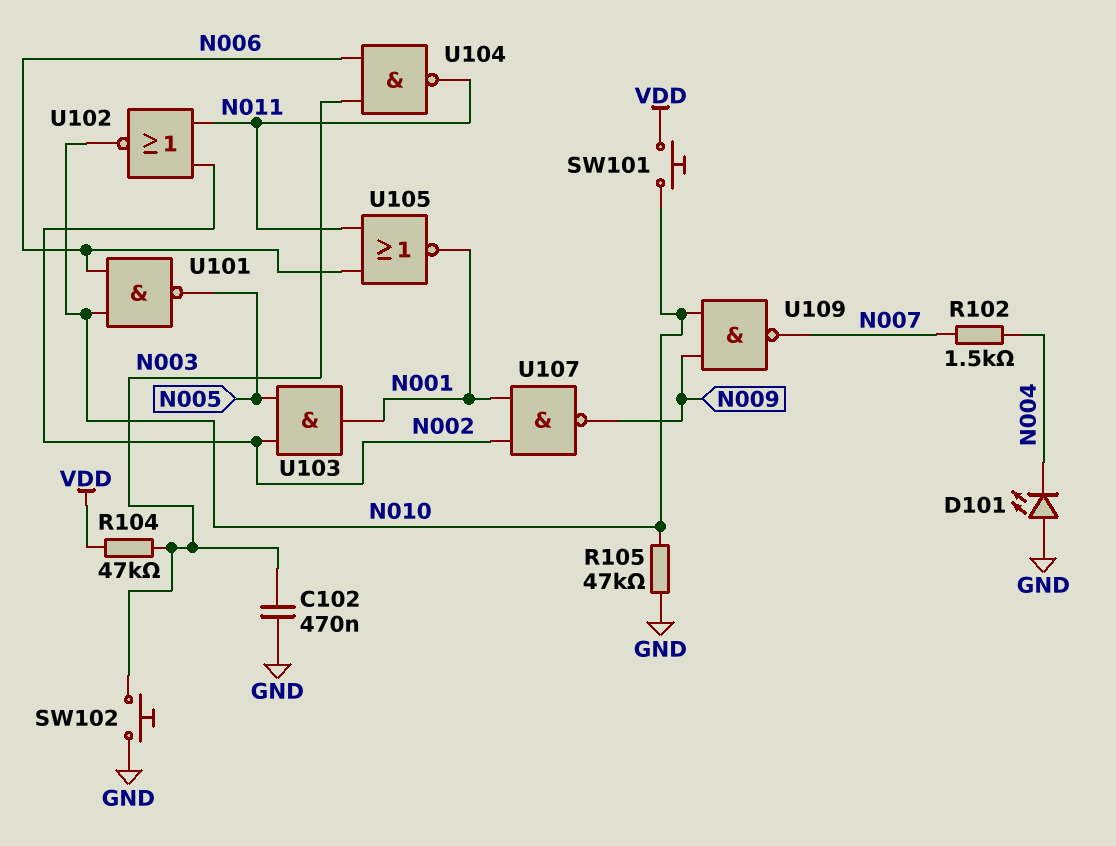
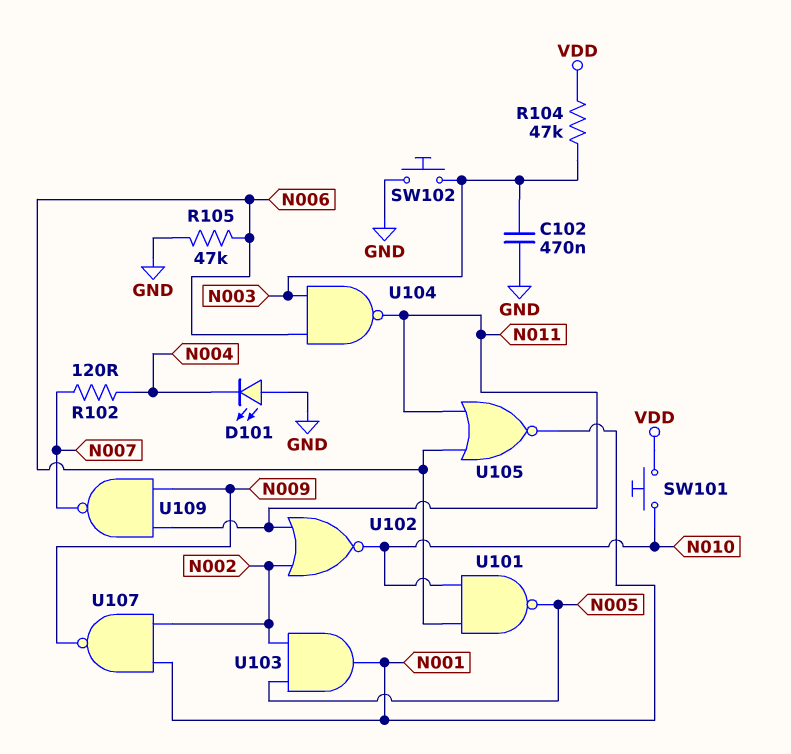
R102: 1.5k (N004, N007) -> 120 (N004, N007)
R105: 47k (GND, N010) -> 47k (GND, N006)
U109: NAND (in N009, in N010, out N007) -> NAND (in N009, in N011, out N007)

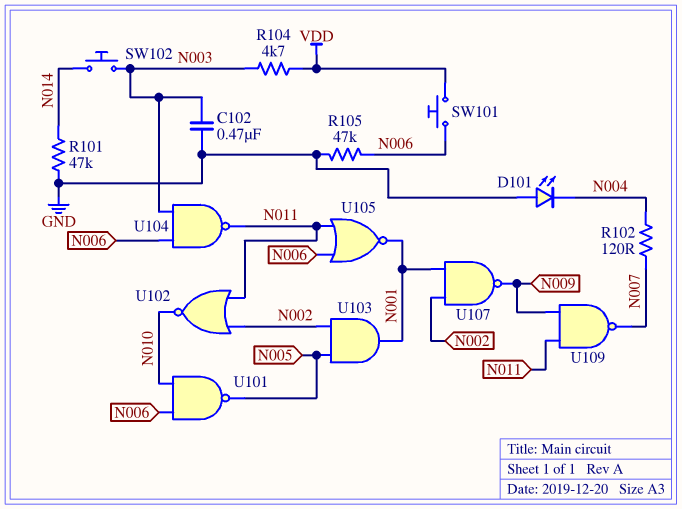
R101: none -> 47k (GND, N014)
R104: 47k (N003, VDD) -> 4.7k (N003, VDD)
SW101: button (N010, VDD) -> button (N006, VDD)
SW102: button (GND, N003) -> button (N003, N014)

